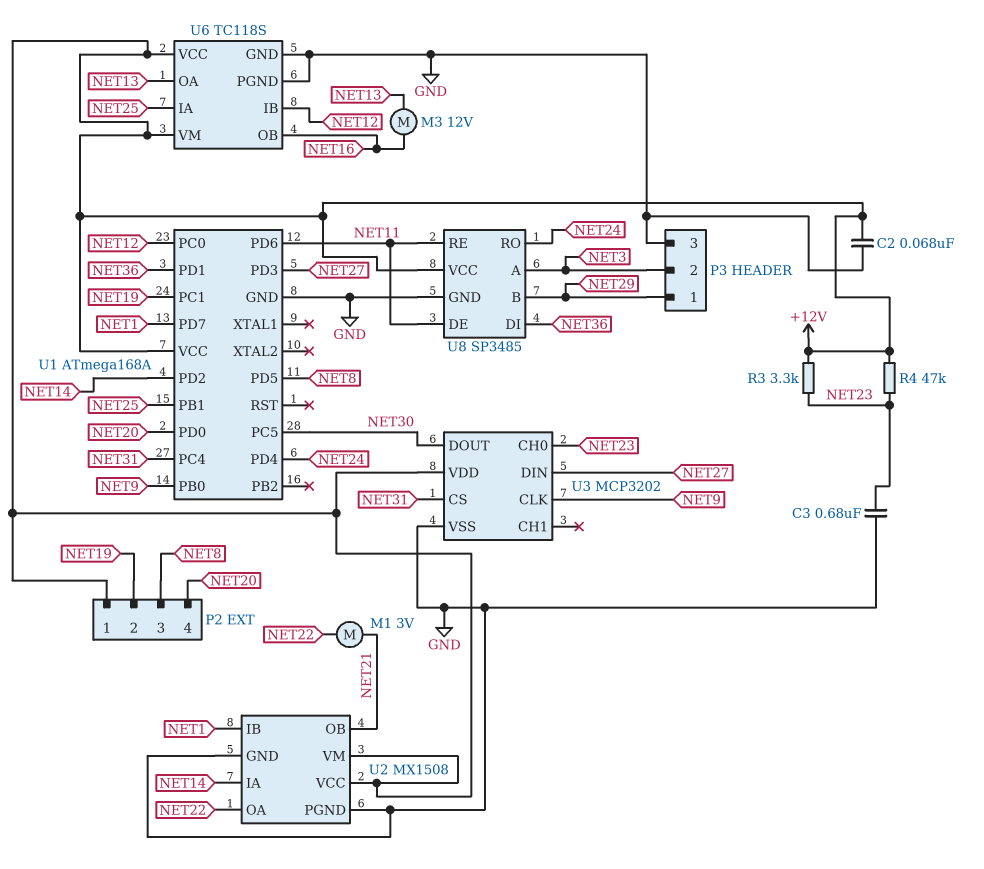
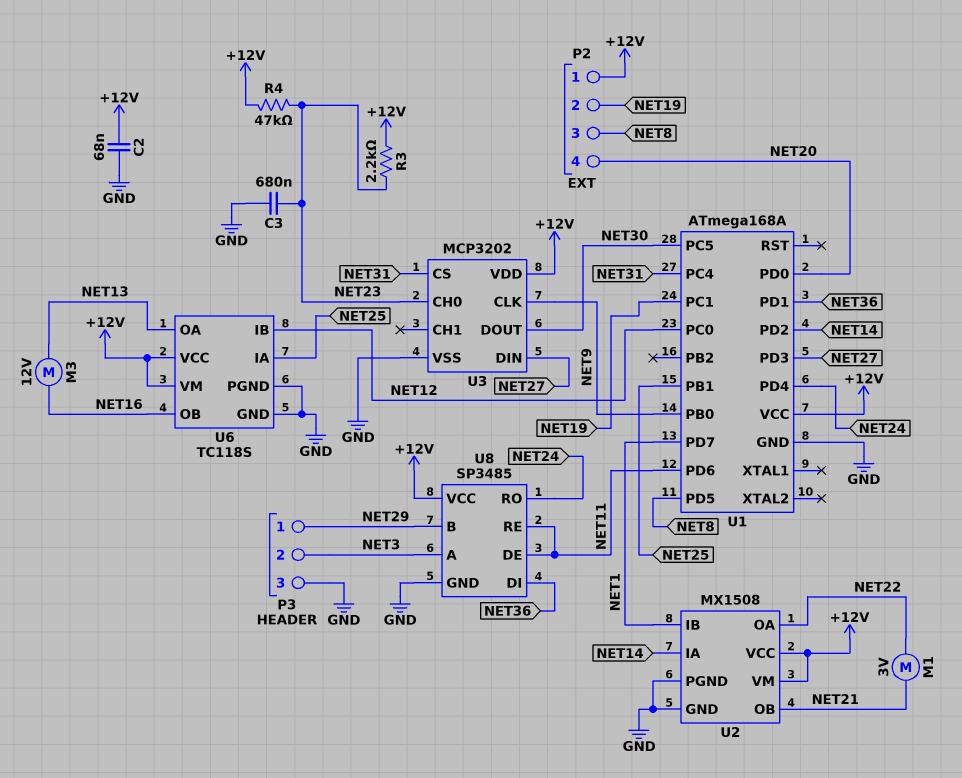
R3: 3.3k (+12V, NET23) -> 2.2k (+12V, NET23)

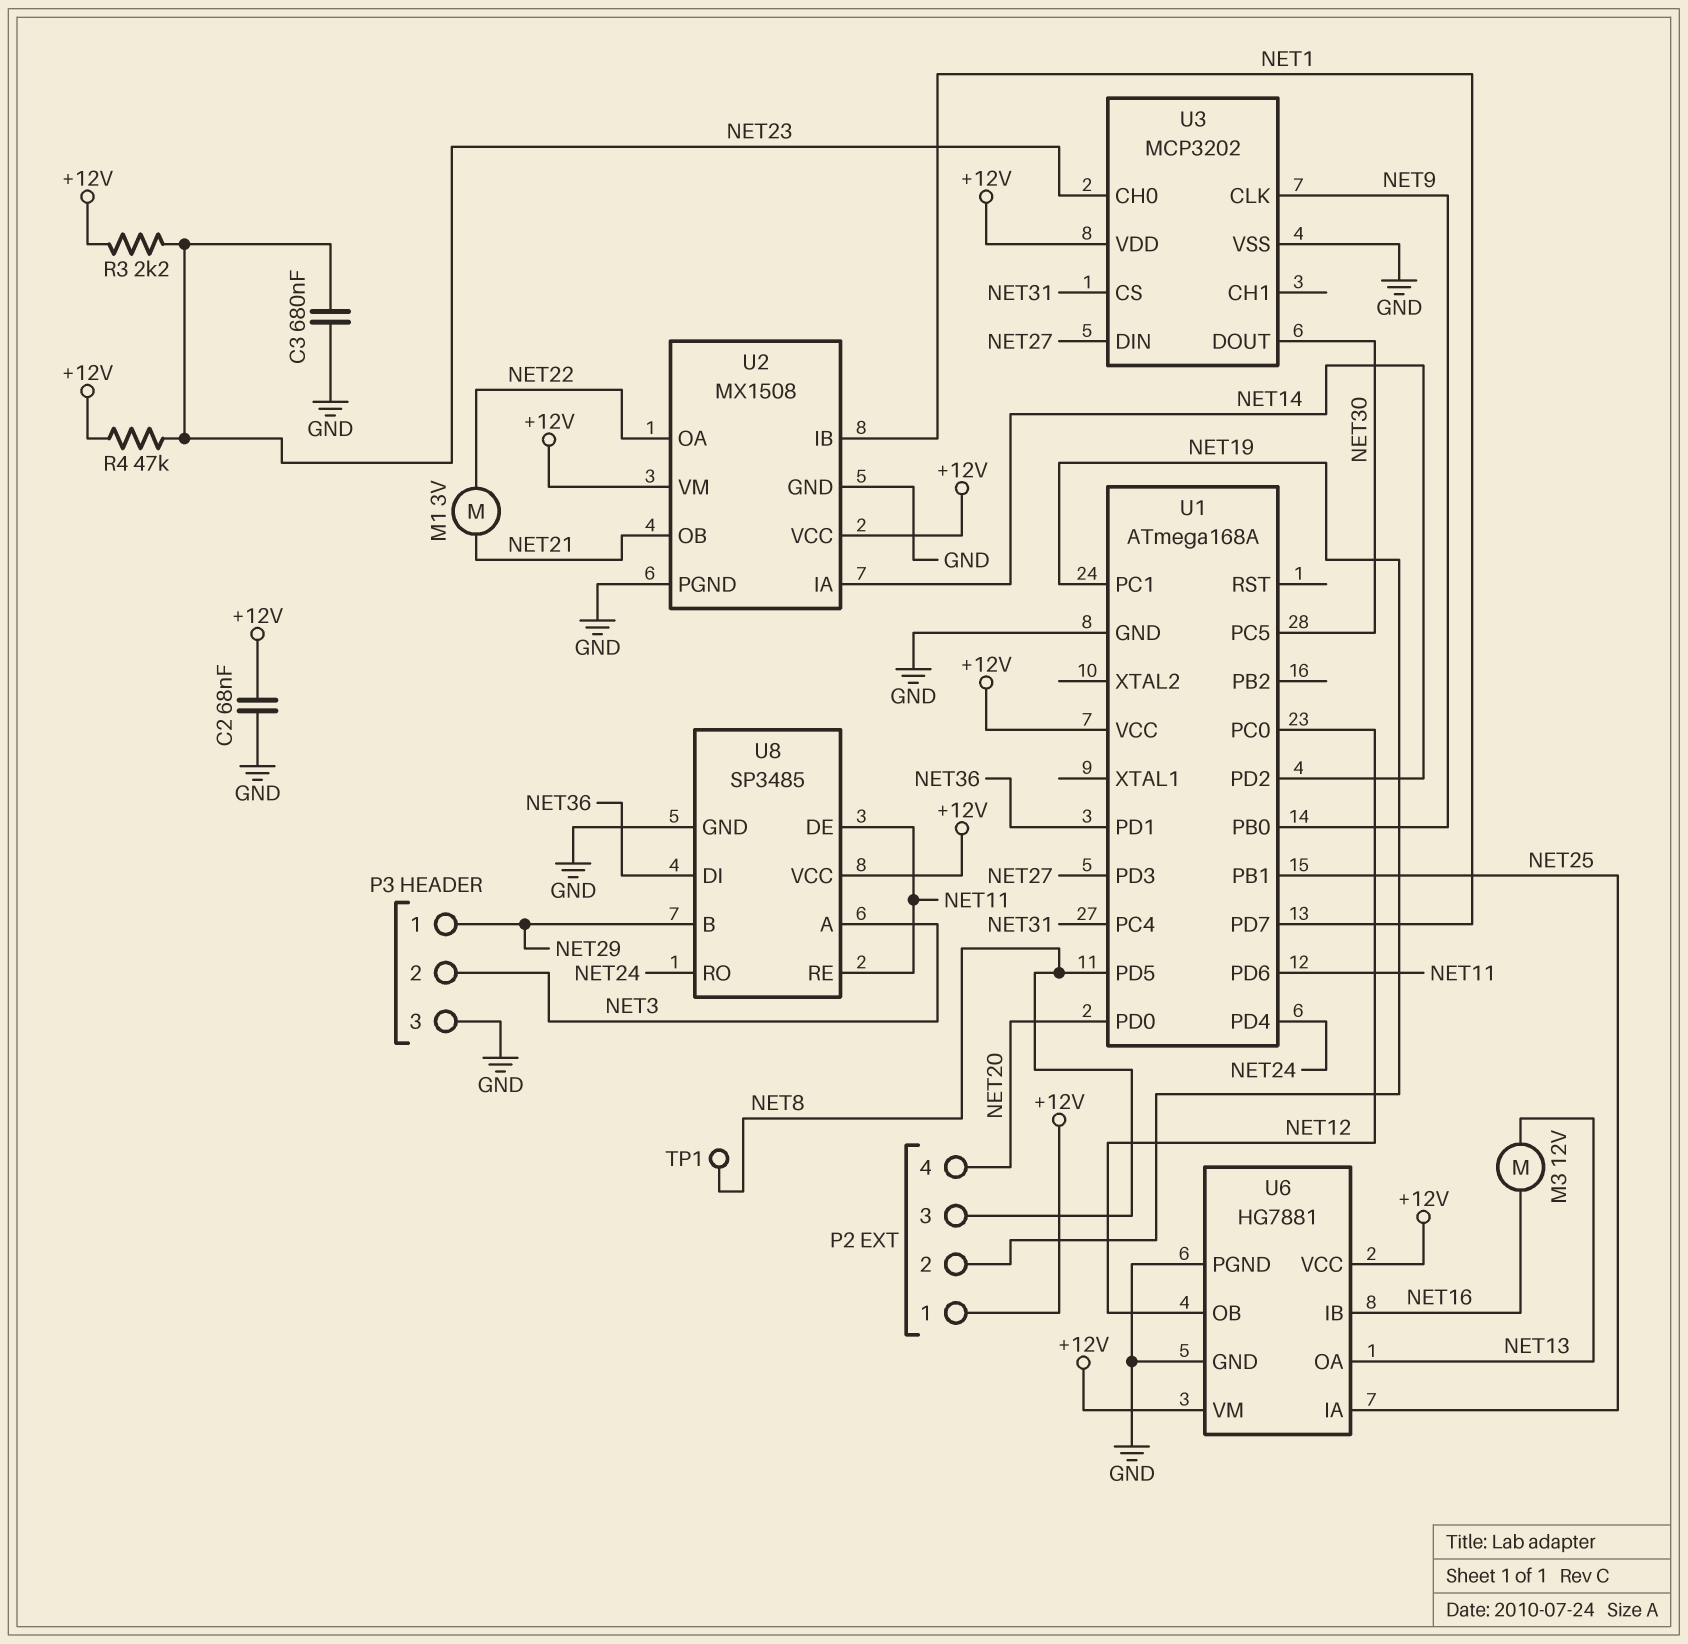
TP1: none -> test point (NET8)
U6: TC118S -> HG7881
U6 pin IB: NET12 -> NET16
U6 pin OB: NET16 -> NET12

